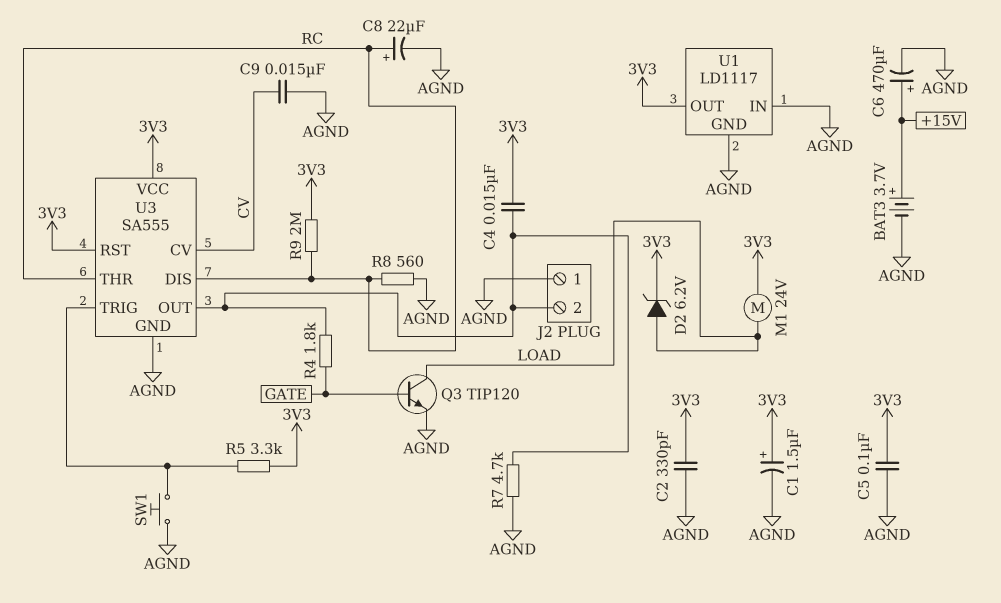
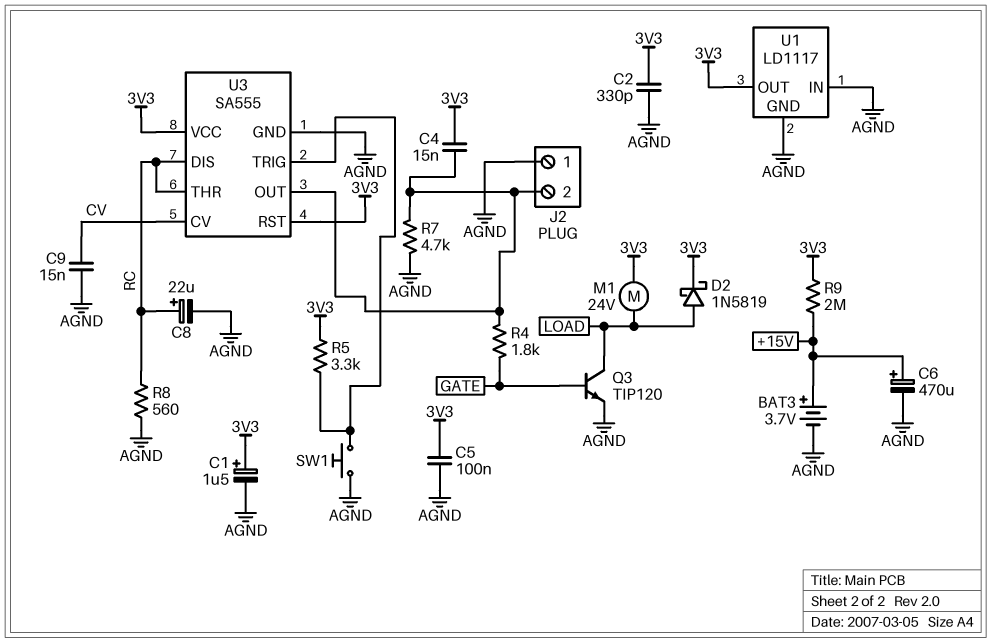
D2: zener 6.2V (A LOAD, K 3V3) -> schottky 1N5819 (A LOAD, K 3V3)
R9: 2M (3V3, RC) -> 2M (+15V, 3V3)

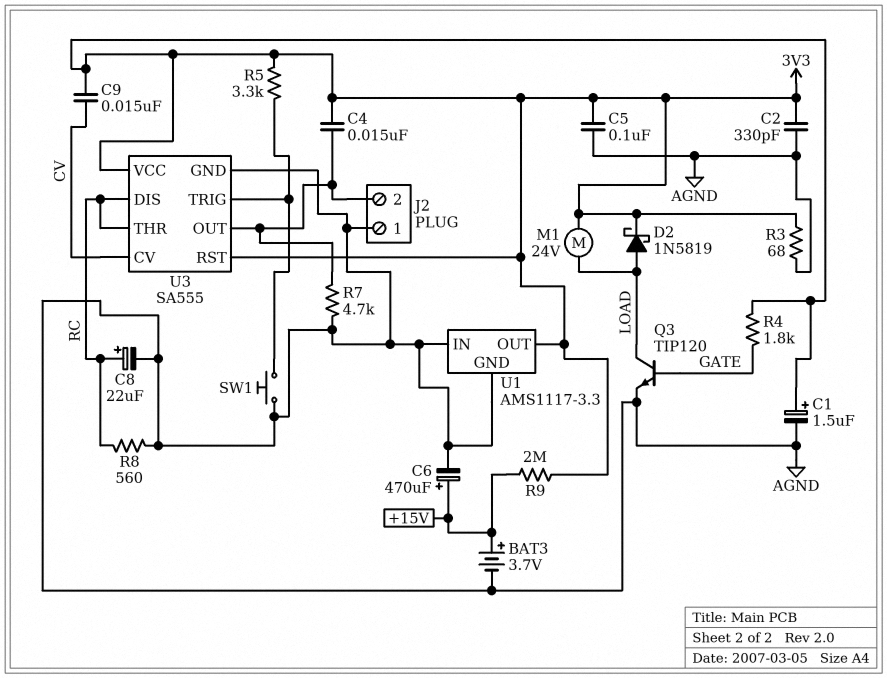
C9: 15nF (AGND, CV) -> 15nF (3V3, CV)
R3: none -> 68 (3V3, AGND)
R4: 1.8k (GATE, J2/2) -> 1.8k (3V3, GATE)
U1: LD1117 -> AMS1117-3.3

